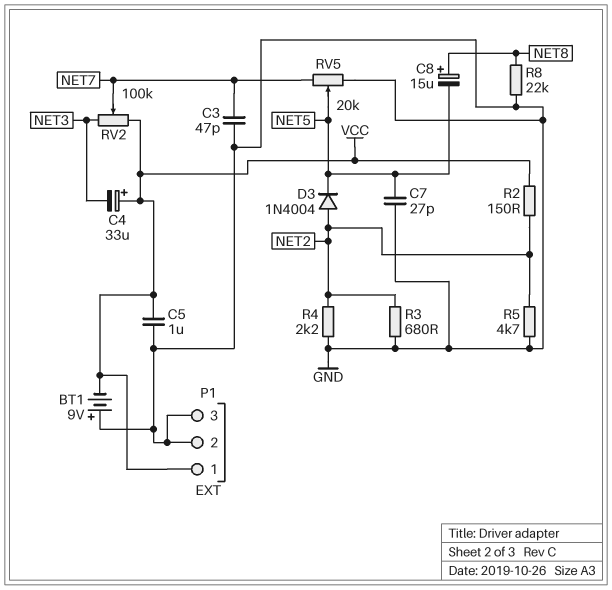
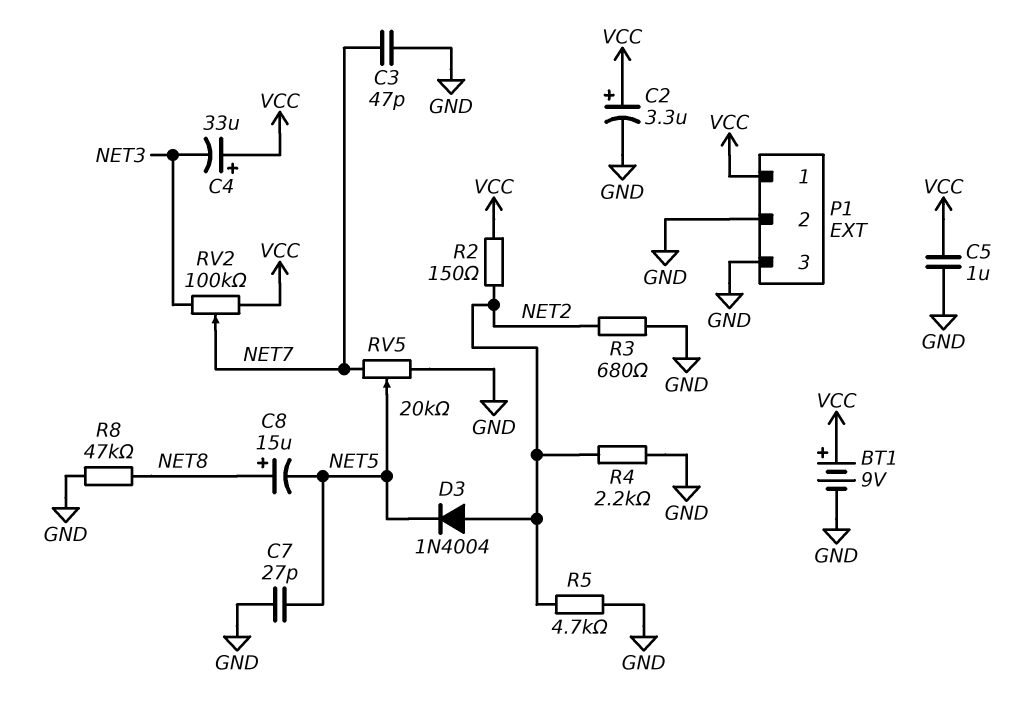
BT1: 9V (plus GND, minus VCC) -> 9V (plus VCC, minus GND)
C2: none -> 3.3uF (plus VCC, minus GND)
R8: 22k (GND, NET8) -> 47k (GND, NET8)

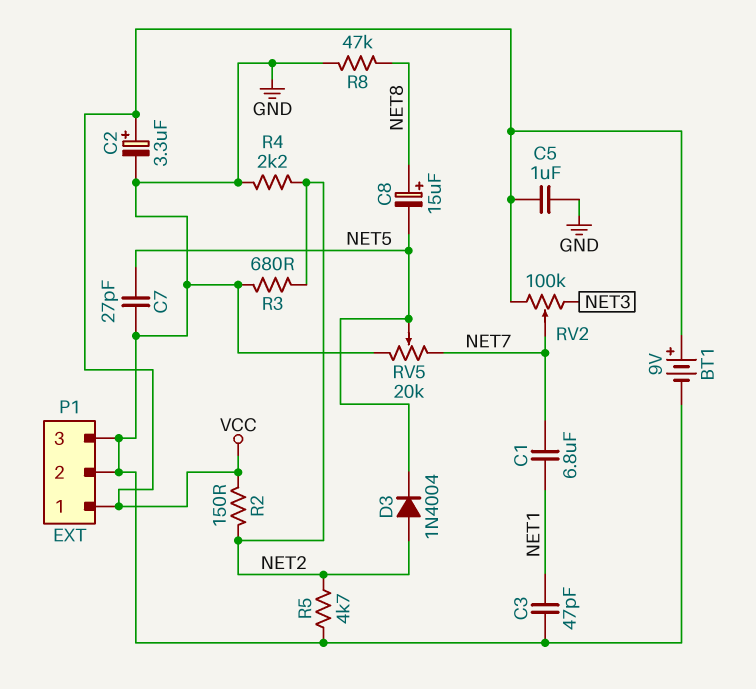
C1: none -> 6.8uF (NET1, NET7)
C3: 47pF (GND, NET7) -> 47pF (GND, NET1)
C4: 33uF (plus VCC, minus NET3) -> none

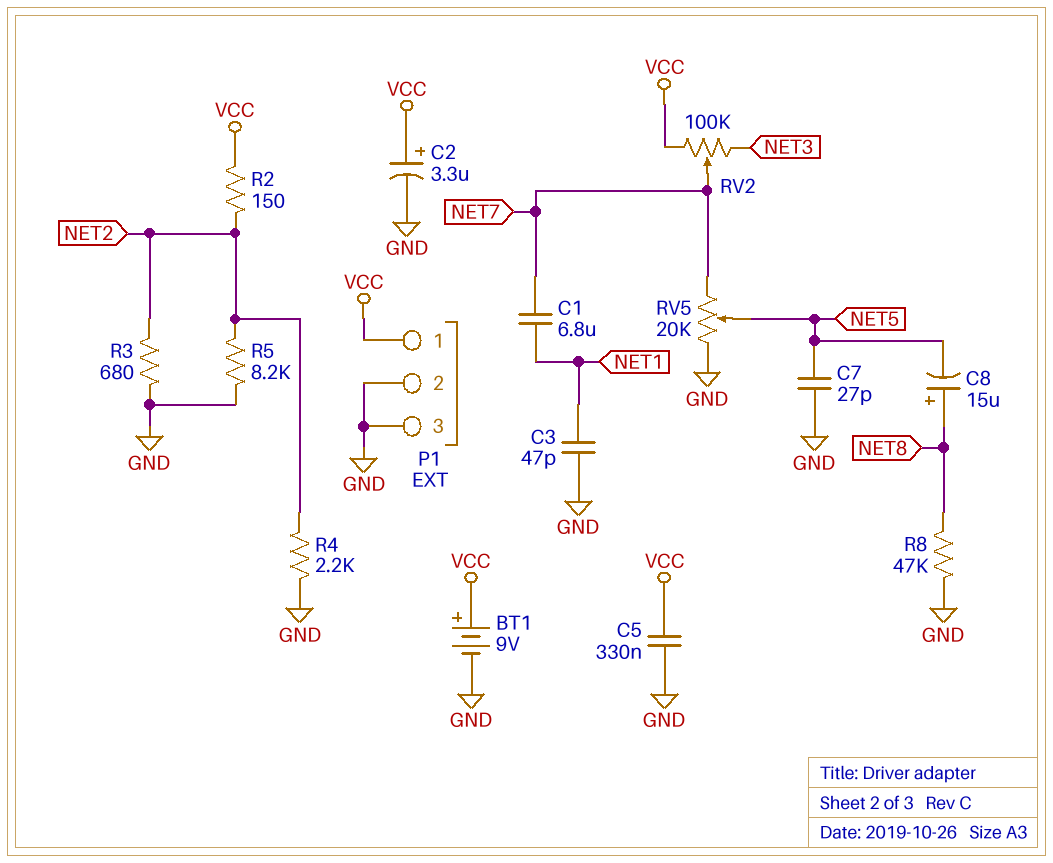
C5: 1uF (GND, VCC) -> 330nF (GND, VCC)
D3: diode 1N4004 (A NET2, K NET5) -> none
R5: 4.7k (GND, NET2) -> 8.2k (GND, NET2)

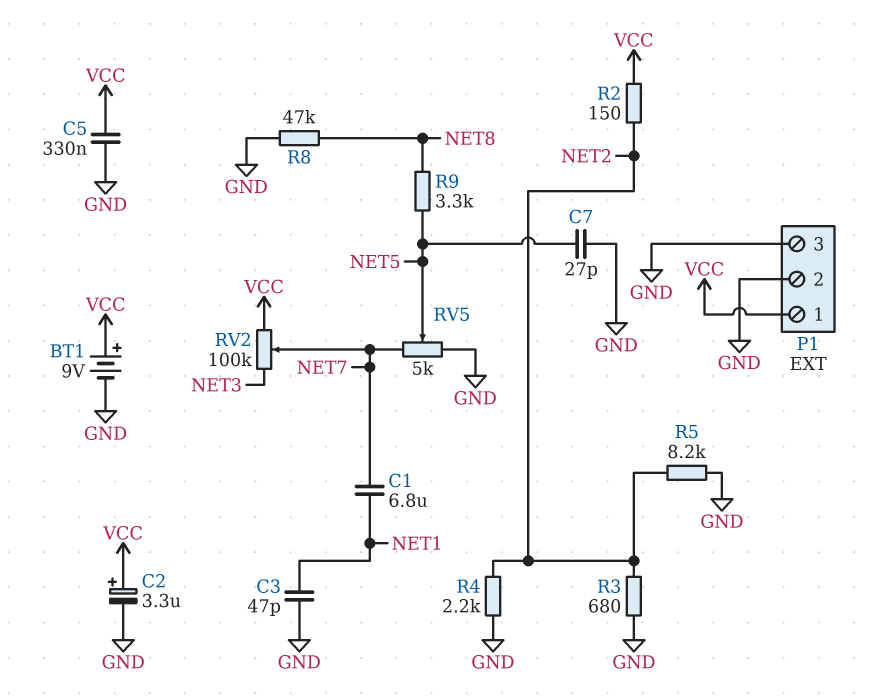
C8: 15uF (plus NET8, minus NET5) -> none
R9: none -> 3.3k (NET5, NET8)
RV5: 20k (GND, NET7, wiper NET5) -> 5k (GND, NET7, wiper NET5)

